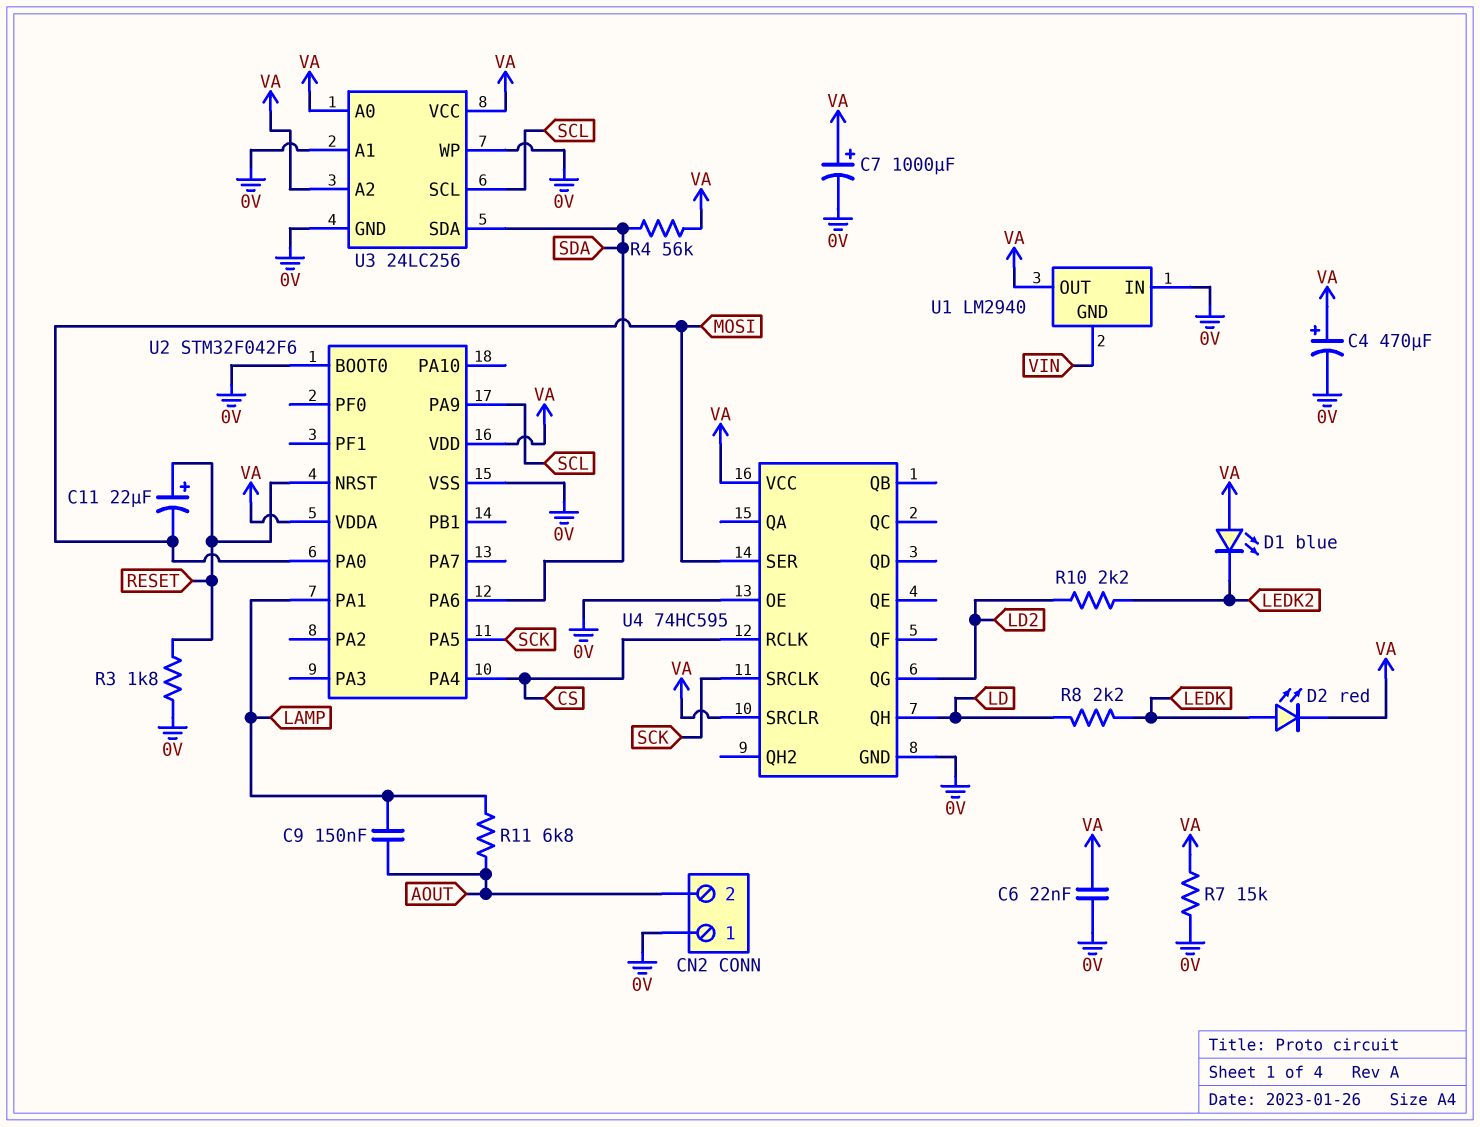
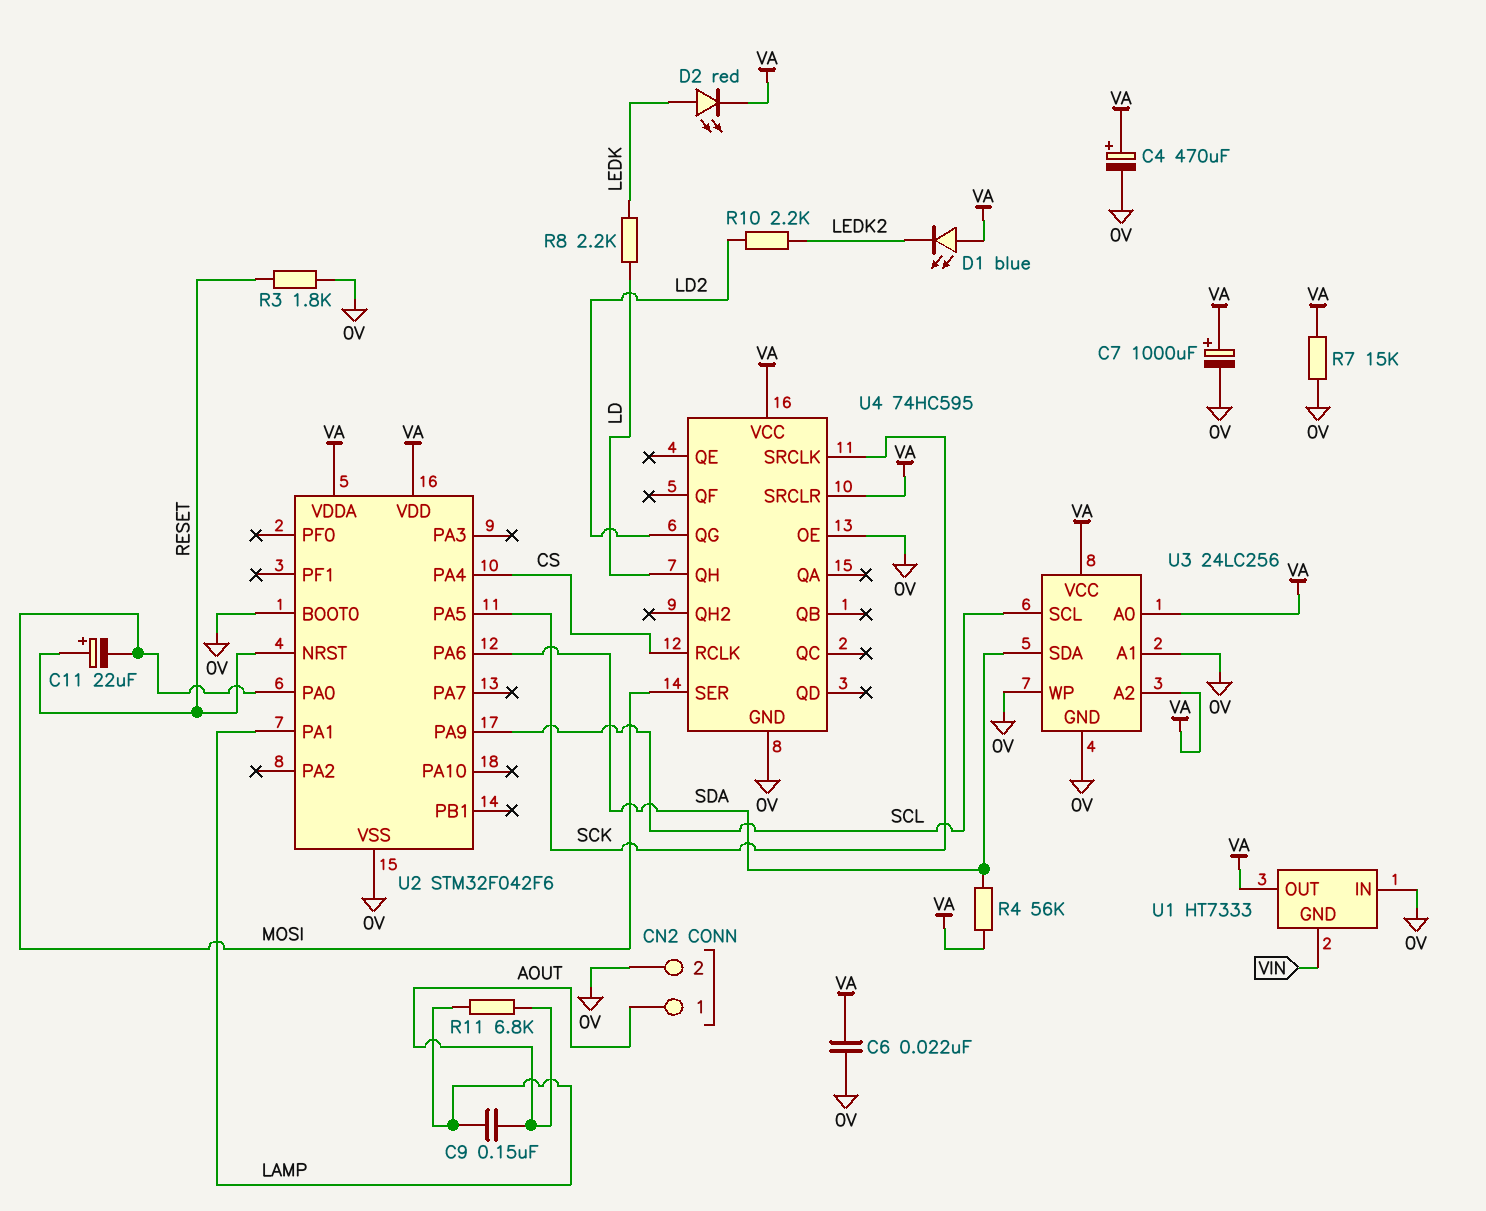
CN2 pin 1: 0V -> AOUT
CN2 pin 2: AOUT -> 0V
U1: LM2940 -> HT7333

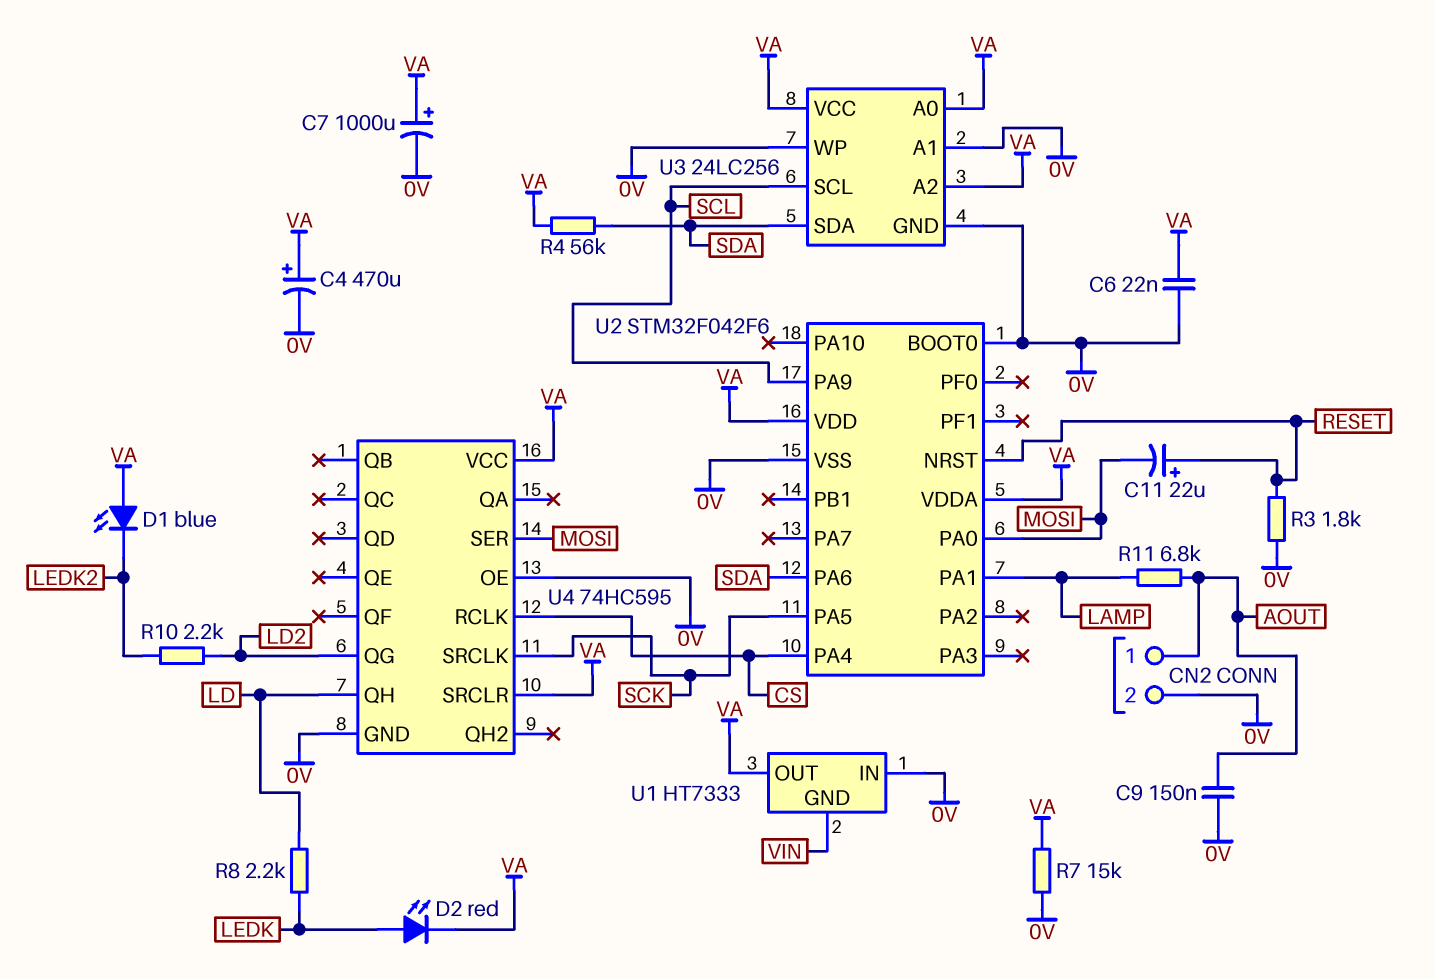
C9: 150nF (AOUT, LAMP) -> 150nF (0V, AOUT)

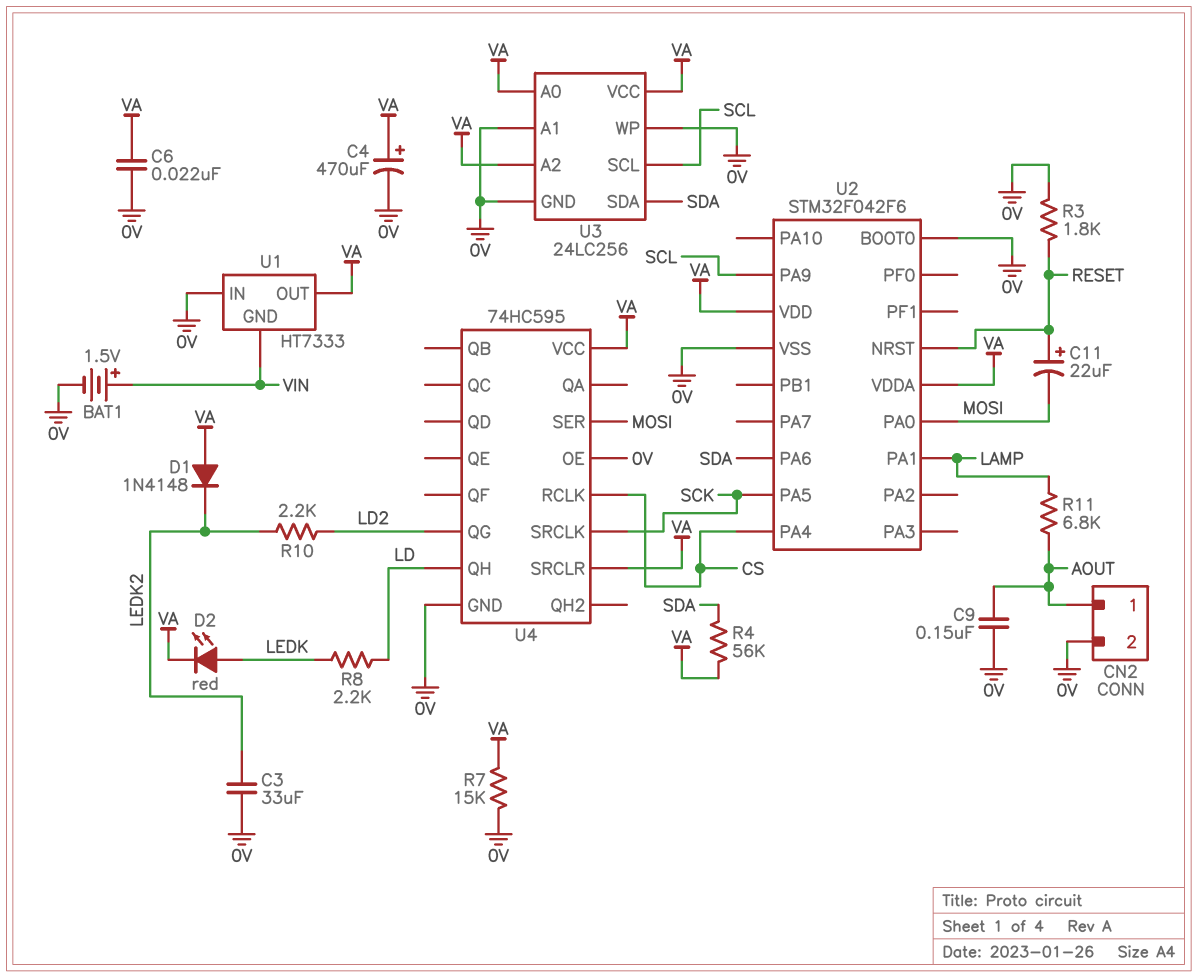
BAT1: none -> 1.5V (plus VIN, minus 0V)
C3: none -> 33uF (0V, LEDK2)
C7: 1000uF (plus VA, minus 0V) -> none
D1: LED blue (A VA, K LEDK2) -> diode 1N4148 (A VA, K LEDK2)

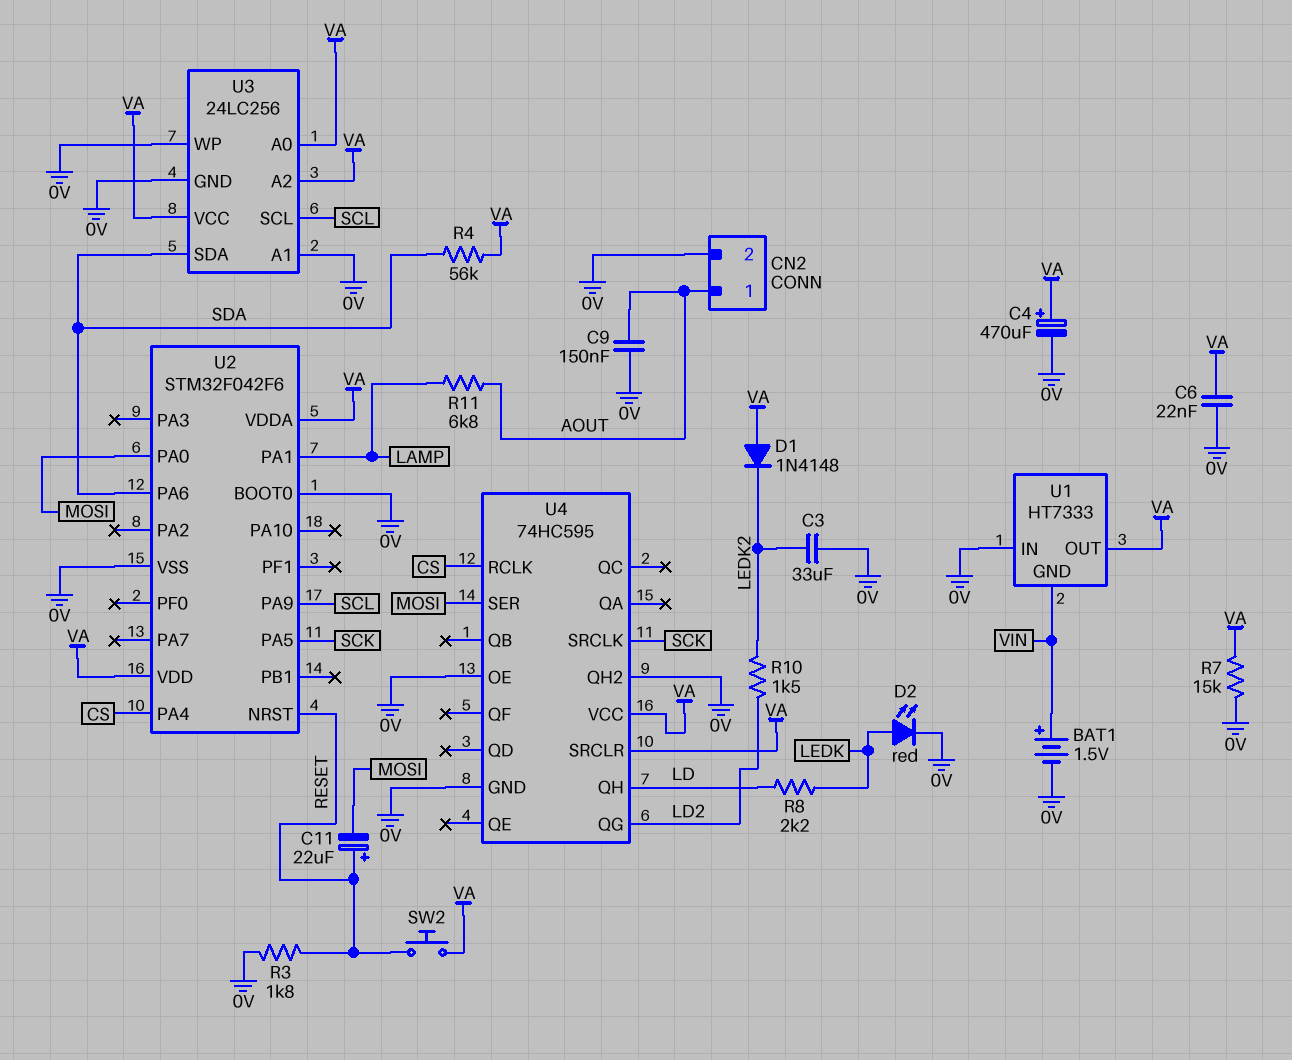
D2: LED red (A LEDK, K VA) -> LED red (A LEDK, K 0V)
R10: 2.2k (LD2, LEDK2) -> 1.5k (LD2, LEDK2)
SW2: none -> button (RESET, VA)
U4 pin QH2: none -> 0V

